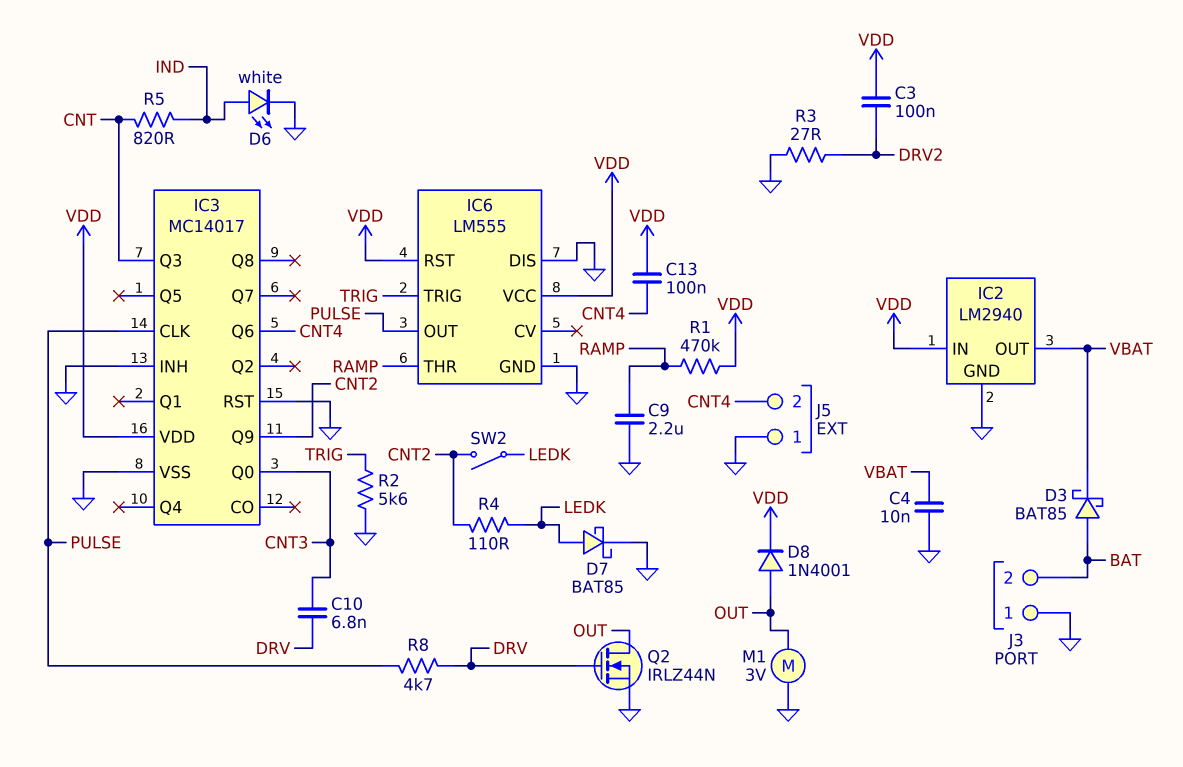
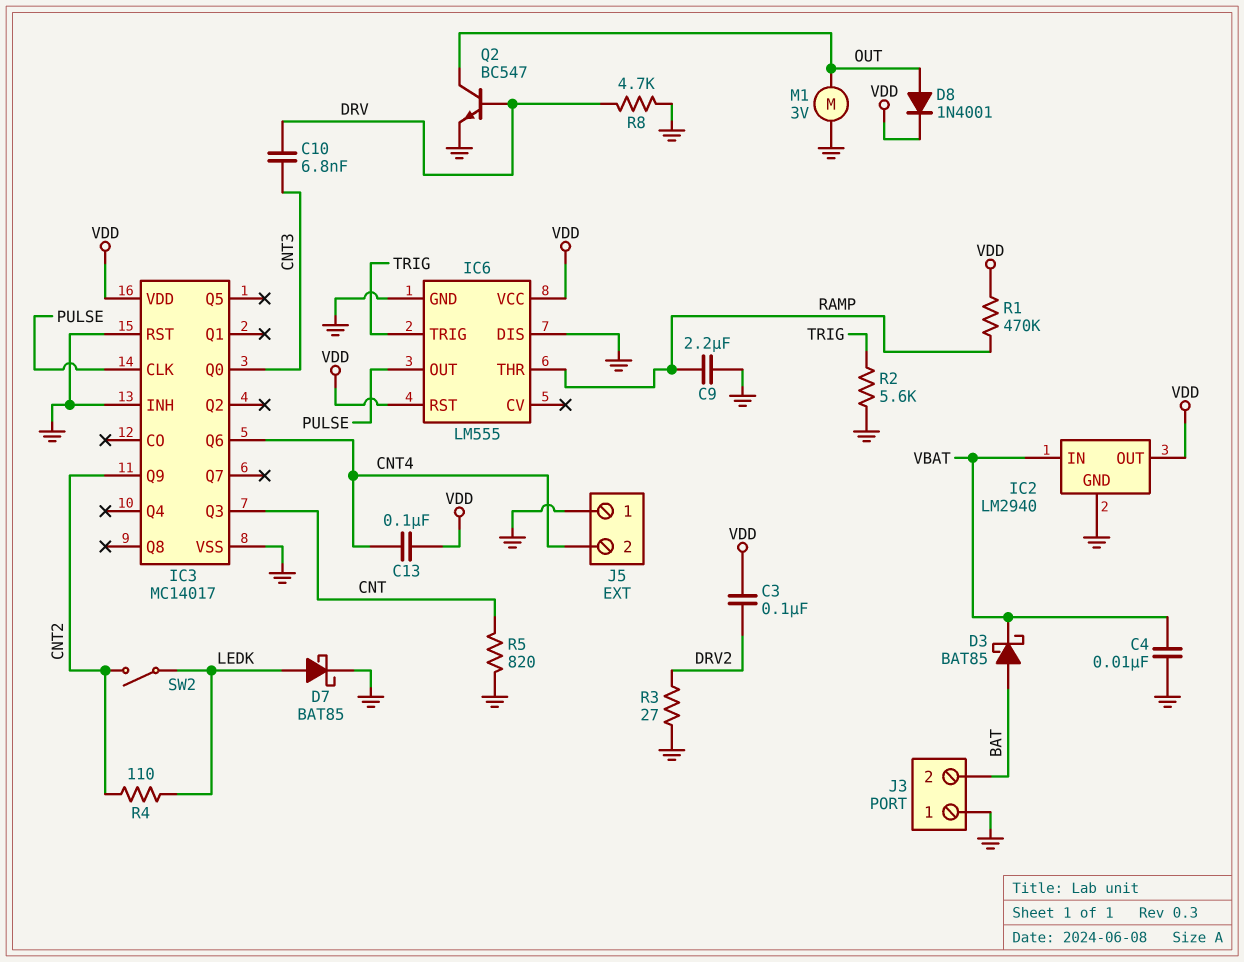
D6: LED white (A IND, K GND) -> none
IC2 pin IN: VDD -> VBAT
IC2 pin OUT: VBAT -> VDD
Q2: NMOS IRLZ44N (G DRV, D OUT, S GND) -> NPN BC547 (B DRV, C OUT, E GND)
R5: 820 (CNT, IND) -> 820 (CNT, GND)
R8: 4.7k (DRV, PULSE) -> 4.7k (DRV, GND)

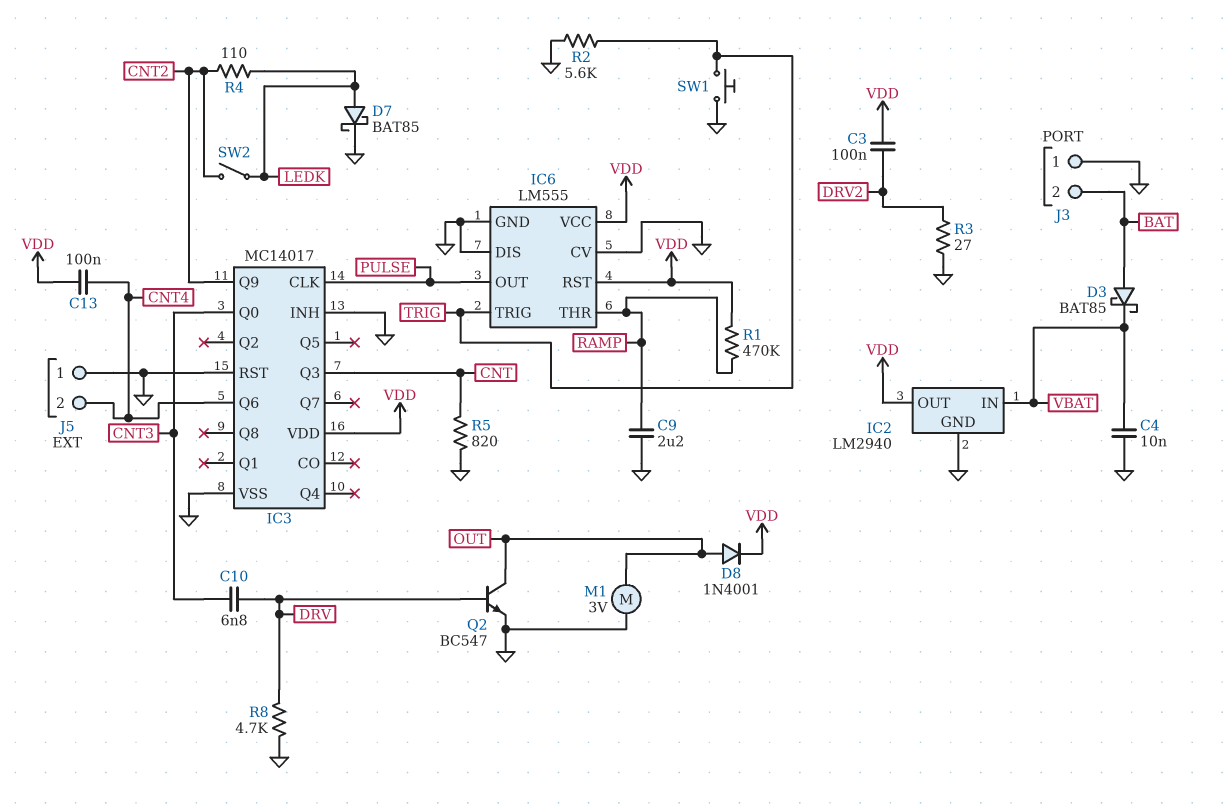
IC6 pin CV: none -> GND
SW1: none -> button (GND, TRIG)

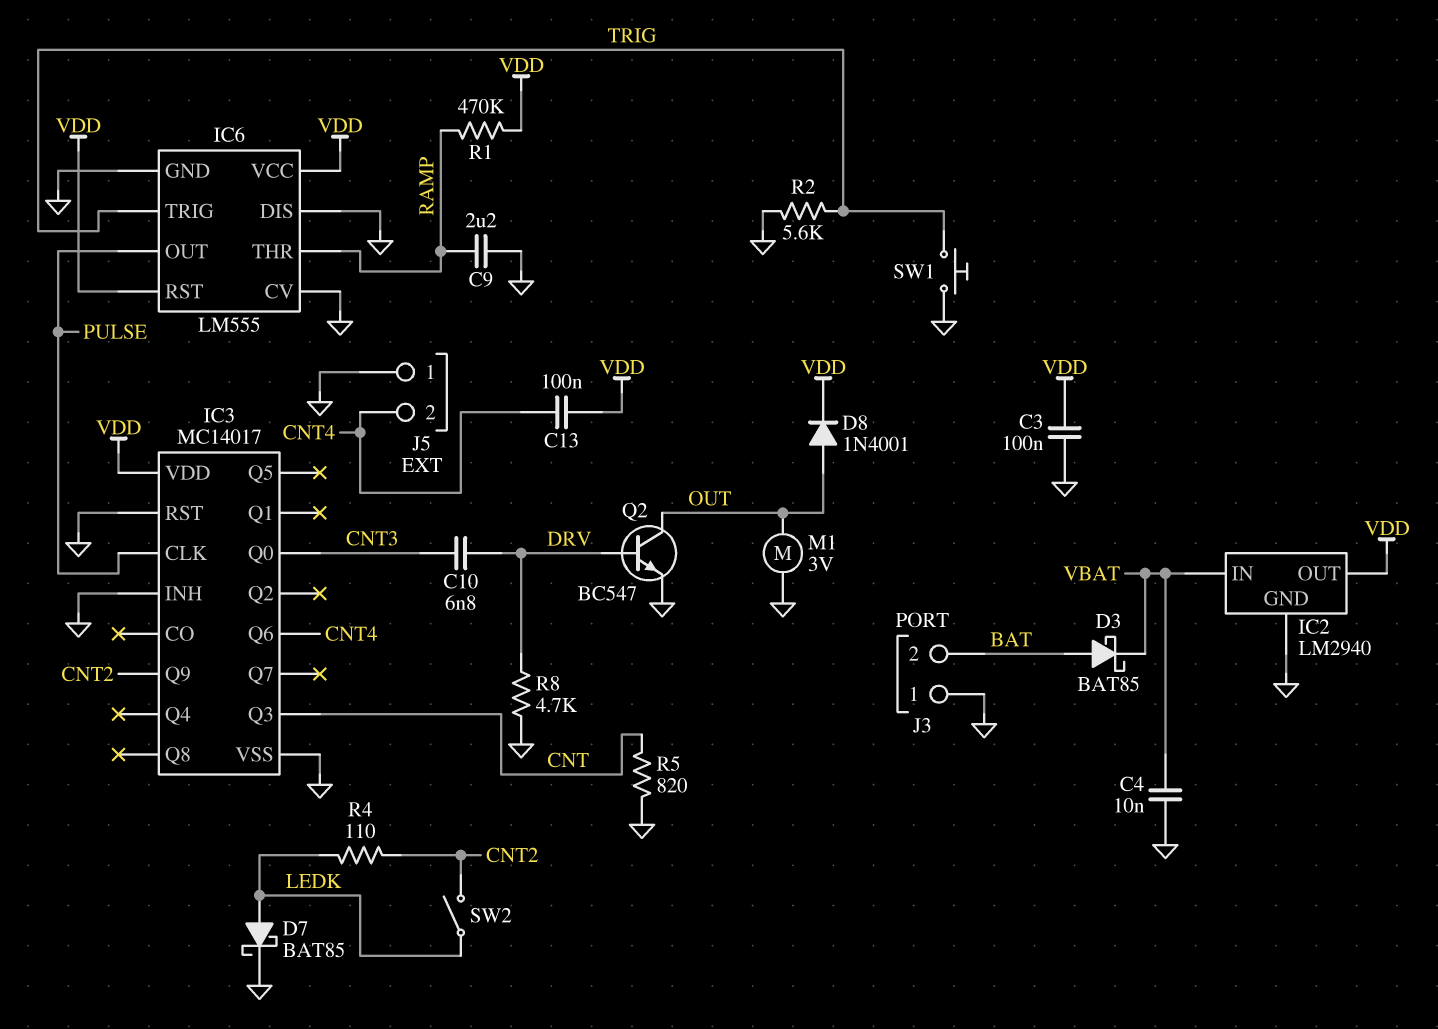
C3: 100nF (DRV2, VDD) -> 100nF (GND, VDD)
R3: 27 (DRV2, GND) -> none

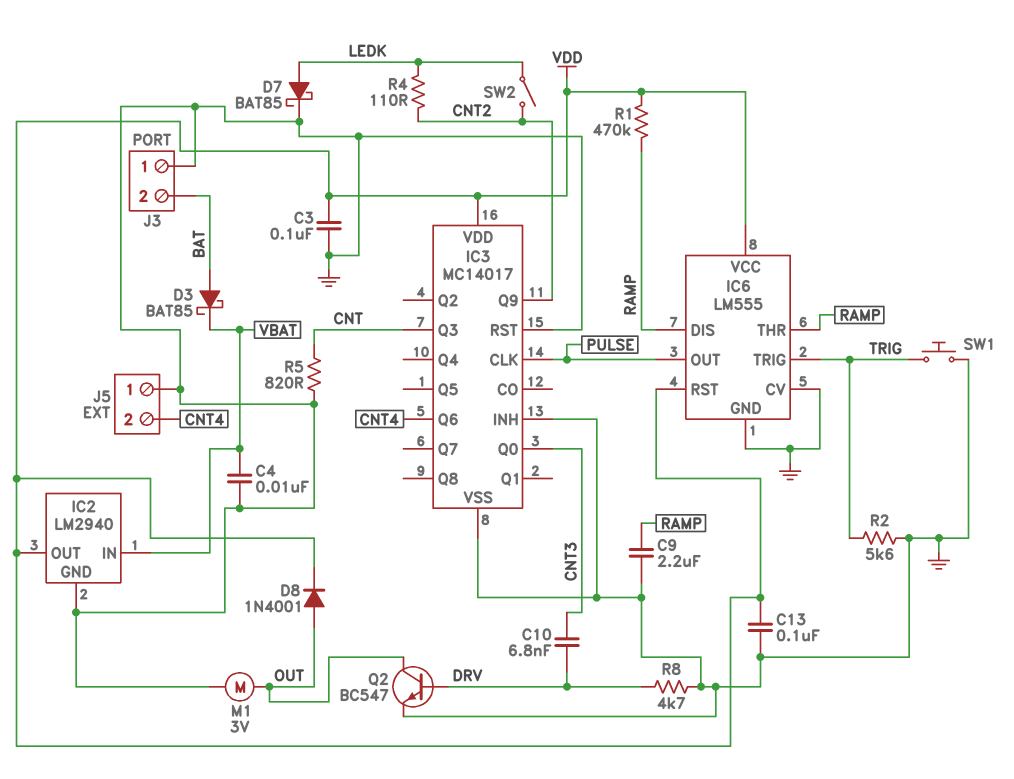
C13: 100nF (CNT4, VDD) -> 100nF (GND, VDD)
IC6 pin DIS: GND -> RAMP

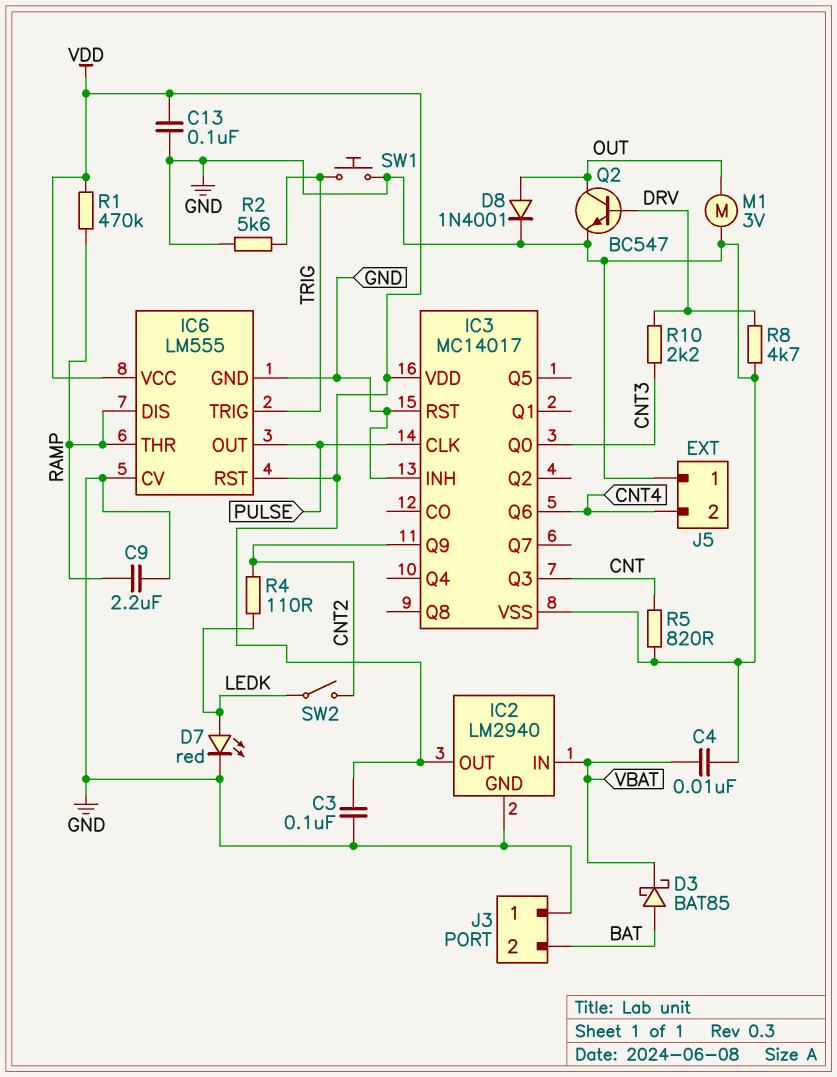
C10: 6.8nF (CNT3, DRV) -> none
D7: schottky BAT85 (A LEDK, K GND) -> LED red (A LEDK, K GND)
D8: diode 1N4001 (A OUT, K VDD) -> diode 1N4001 (A OUT, K GND)
R10: none -> 2.2k (CNT3, DRV)

